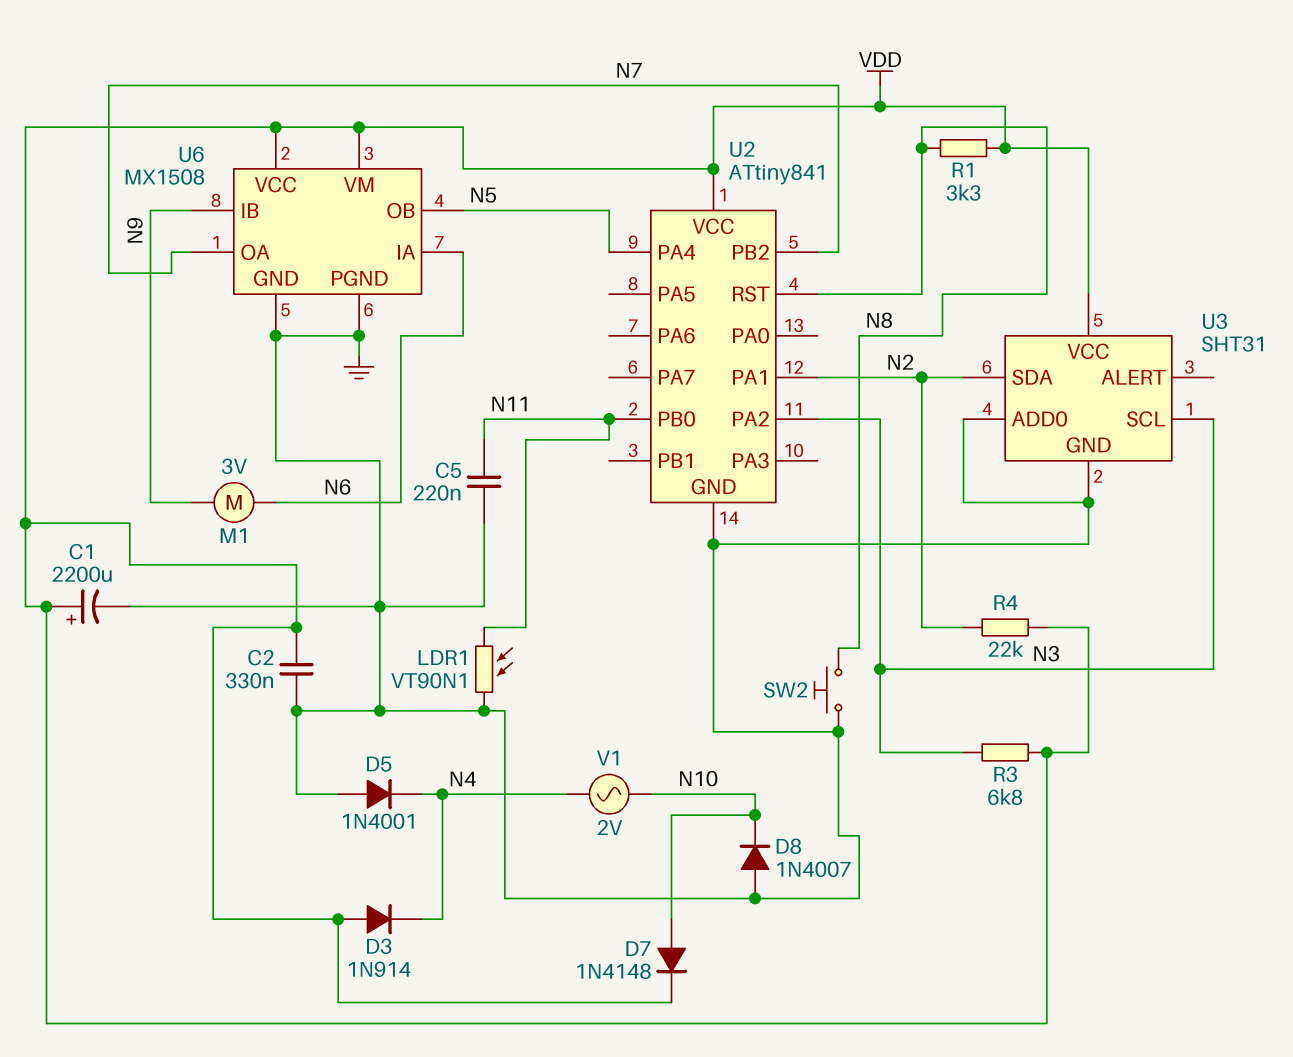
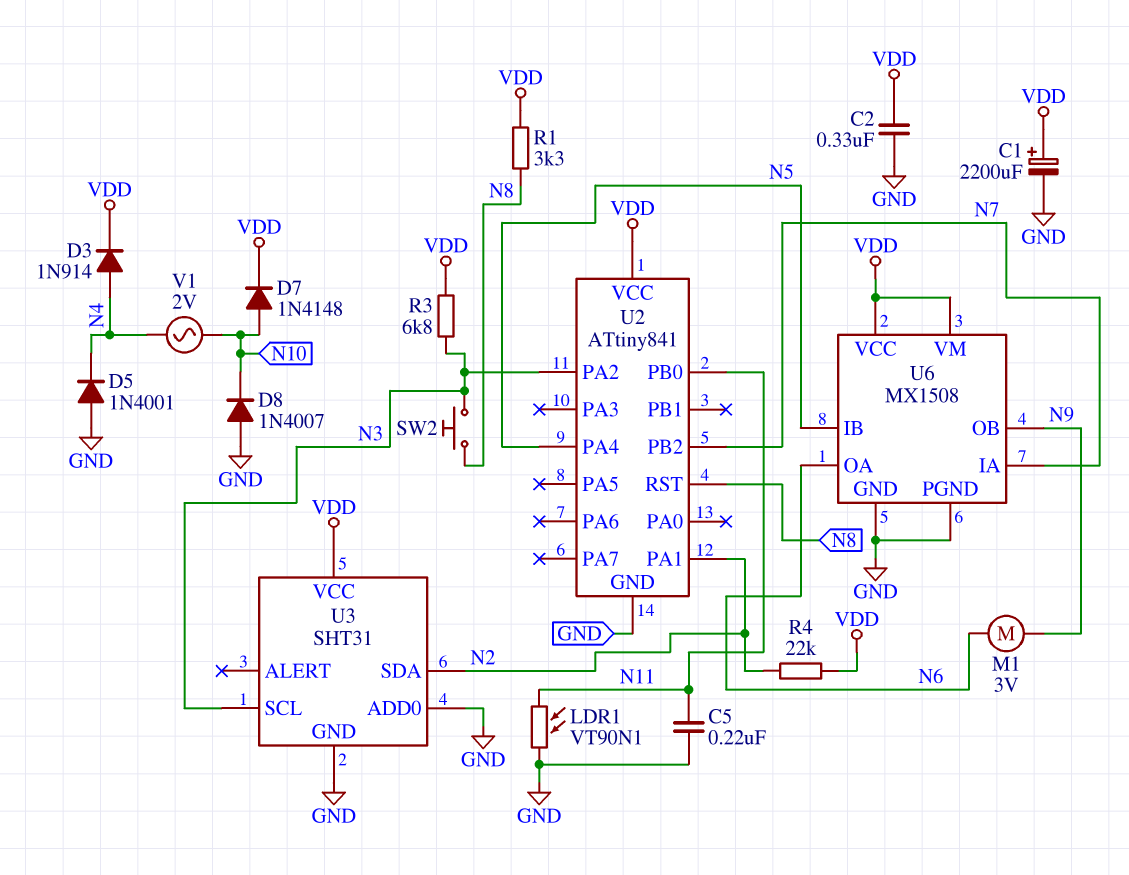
D3: diode 1N914 (A VDD, K N4) -> diode 1N914 (A N4, K VDD)
SW2: button (GND, N8) -> button (N3, N8)
U6 pin IA: N6 -> N7
U6 pin IB: N9 -> N5
U6 pin OA: N7 -> N6
U6 pin OB: N5 -> N9

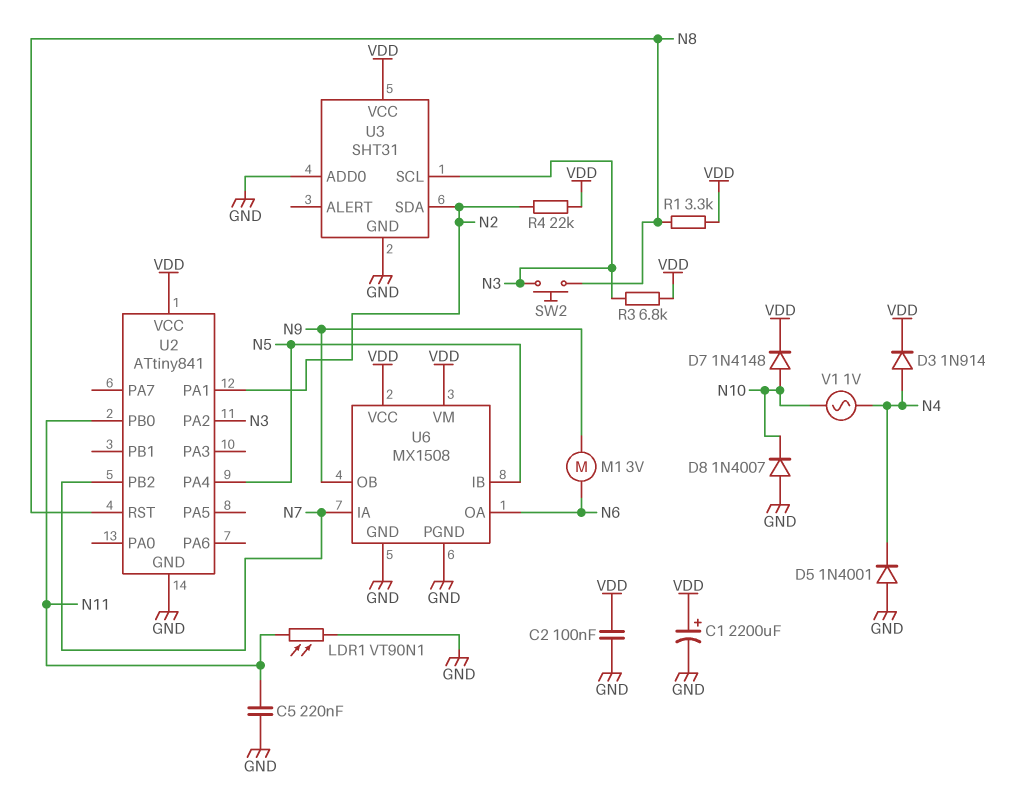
C2: 330nF (GND, VDD) -> 100nF (GND, VDD)
V1: AC 2V (N4, N10) -> AC 1V (N4, N10)

